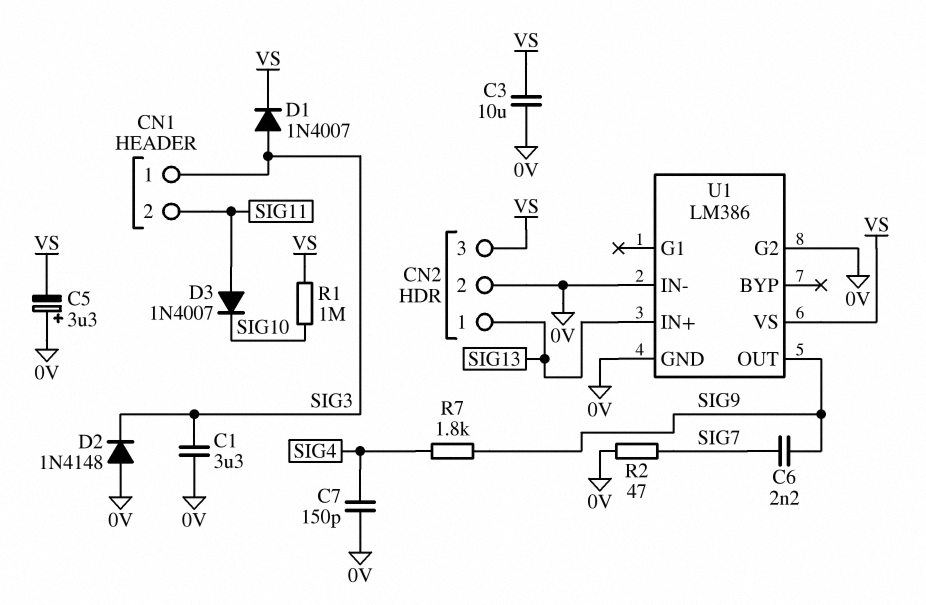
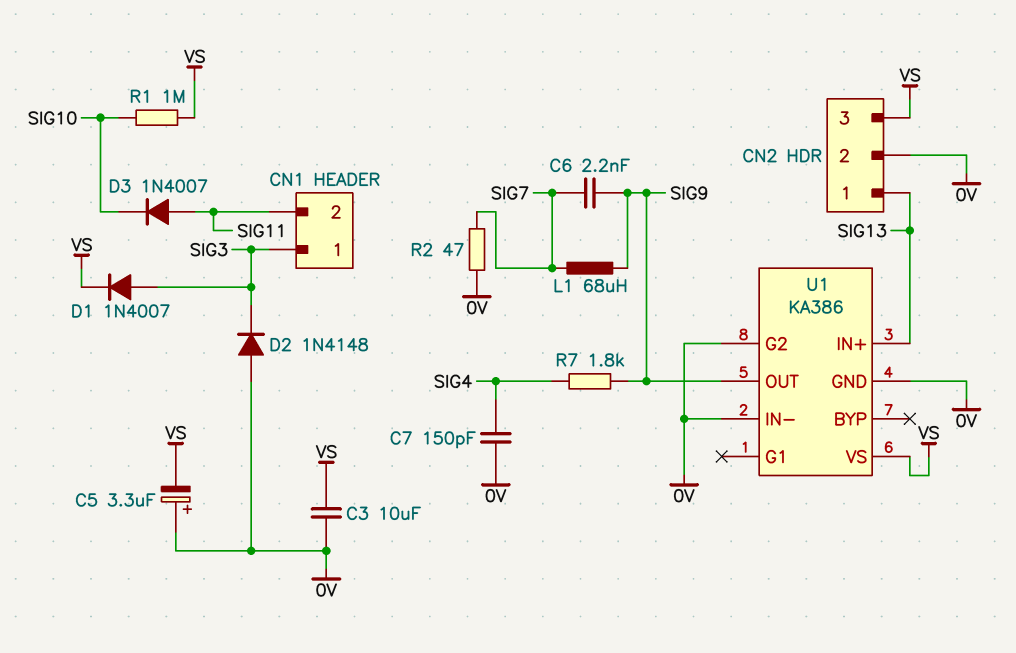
C1: 3.3uF (0V, SIG3) -> none
L1: none -> 68uH (SIG7, SIG9)
U1: LM386 -> KA386

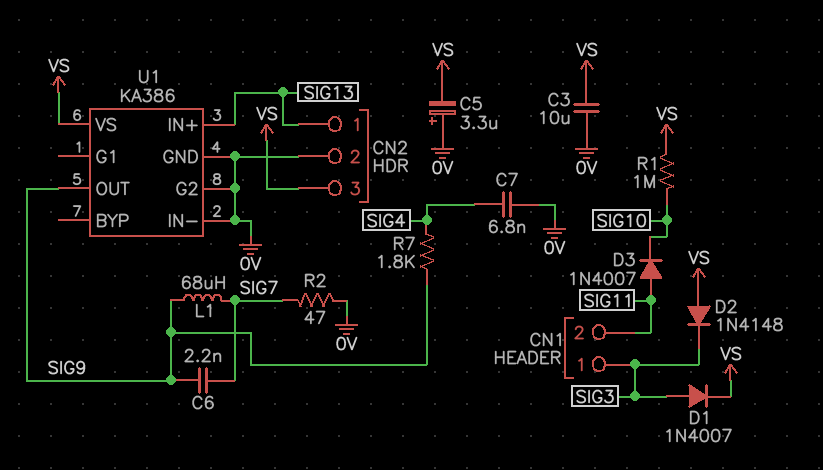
C7: 150pF (0V, SIG4) -> 6.8nF (0V, SIG4)
D2: diode 1N4148 (A 0V, K SIG3) -> diode 1N4148 (A VS, K SIG3)

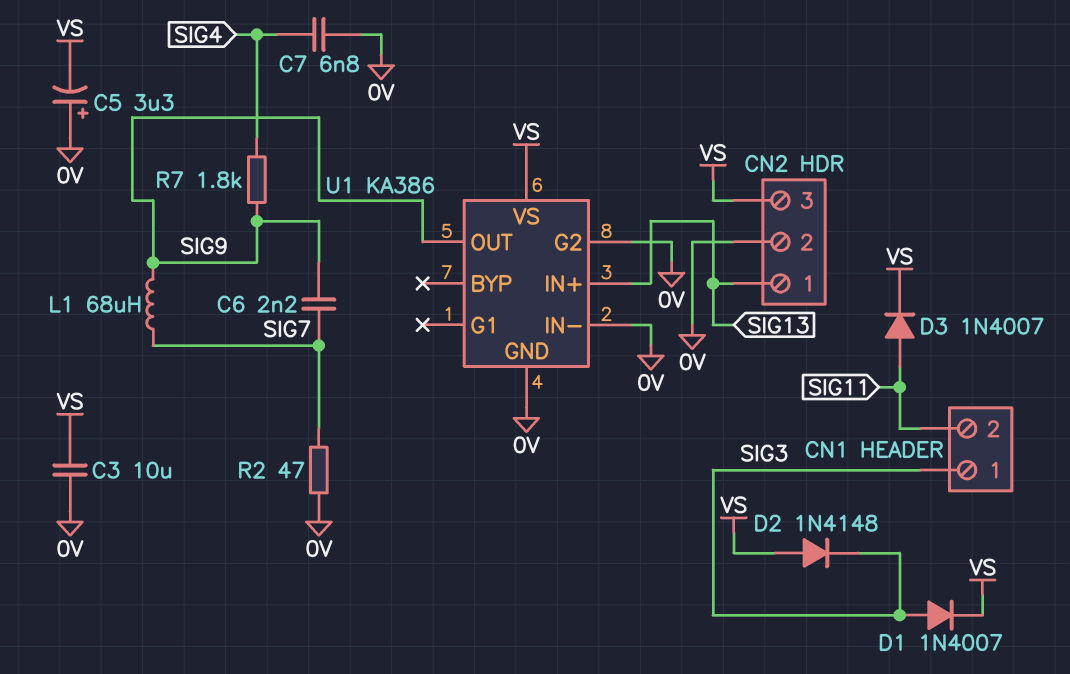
D3: diode 1N4007 (A SIG11, K SIG10) -> diode 1N4007 (A SIG11, K VS)
R1: 1M (SIG10, VS) -> none

